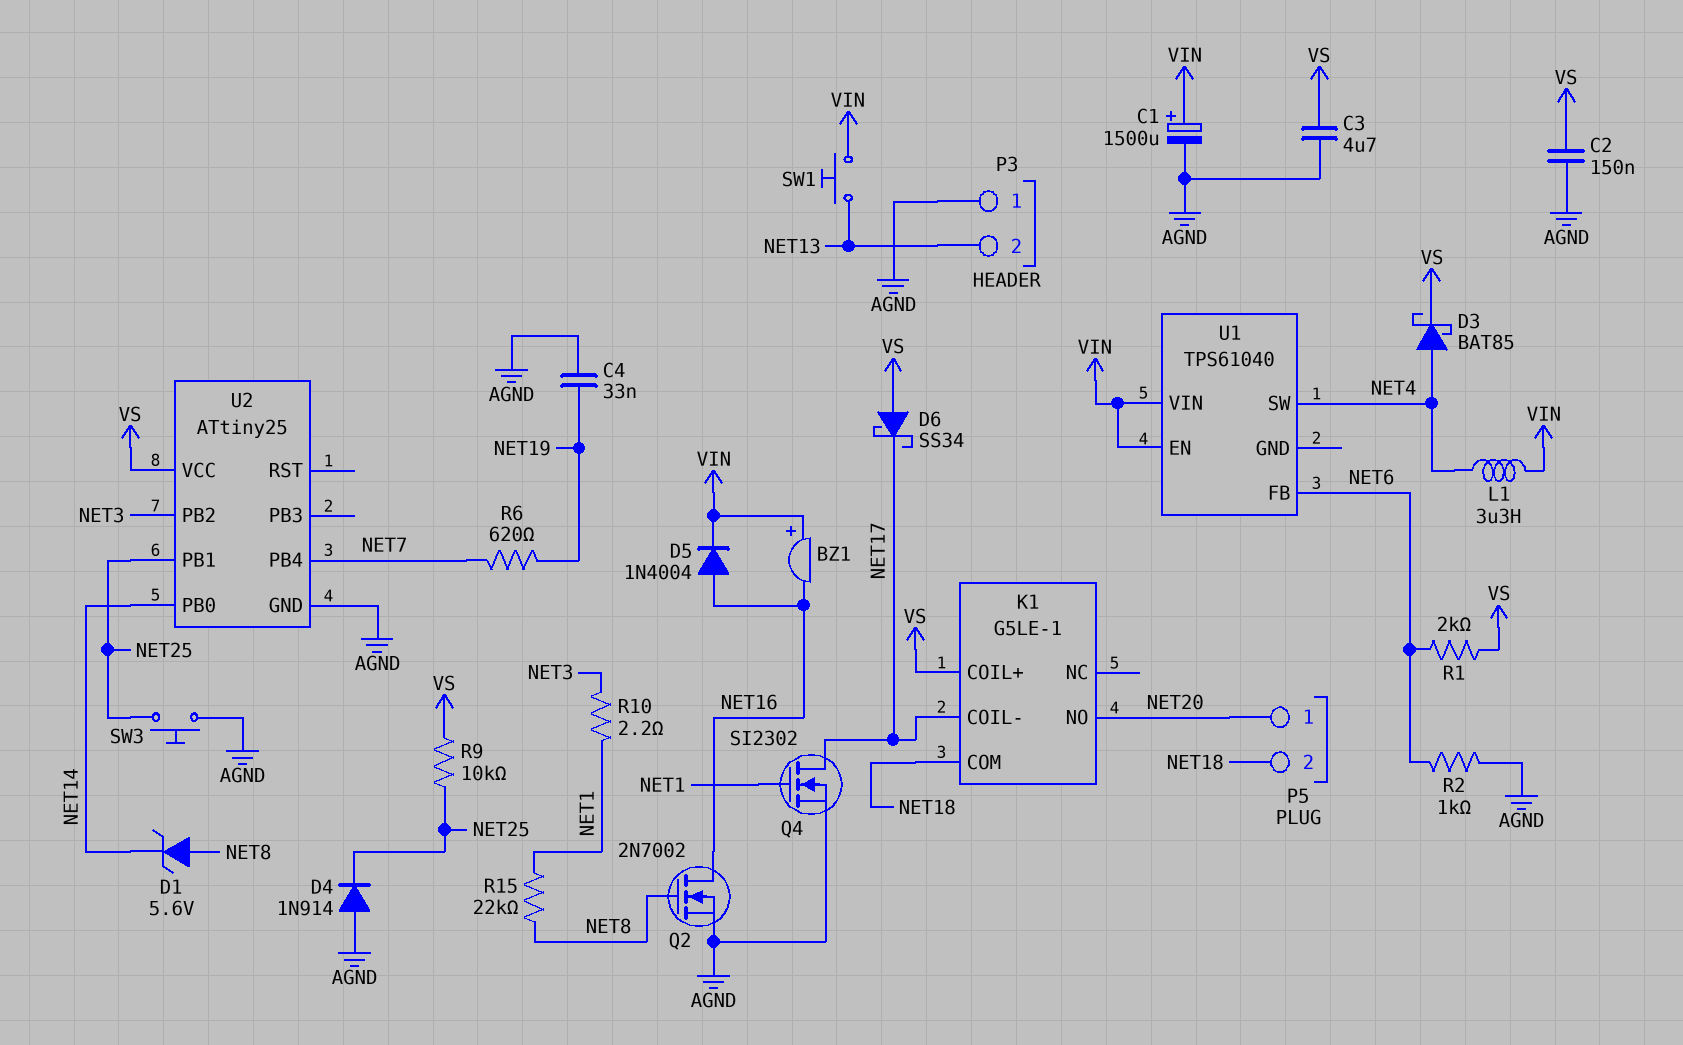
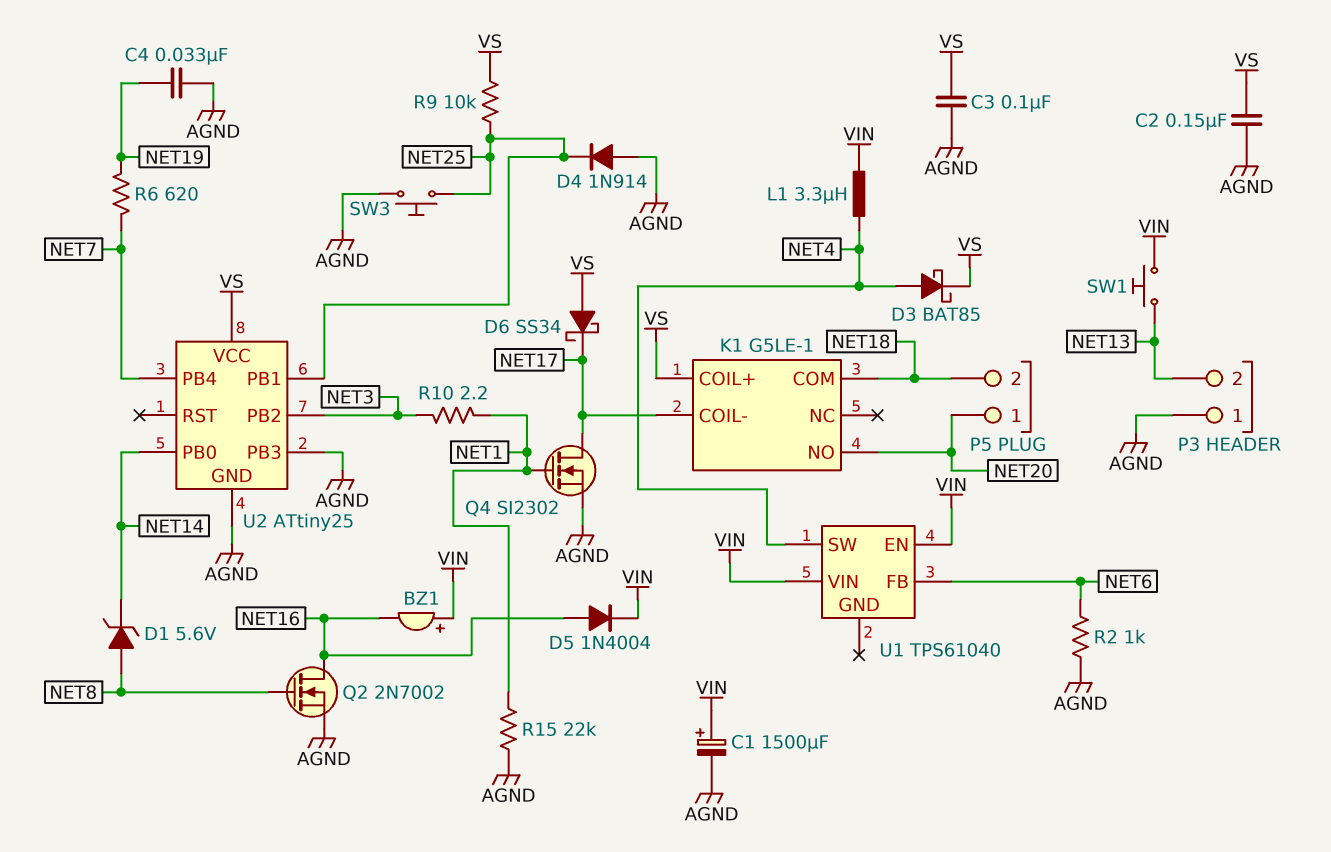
C3: 4.7uF (AGND, VS) -> 100nF (AGND, VS)
R1: 2k (NET6, VS) -> none
R15: 22k (NET1, NET8) -> 22k (AGND, NET1)
U2 pin PB3: none -> AGND

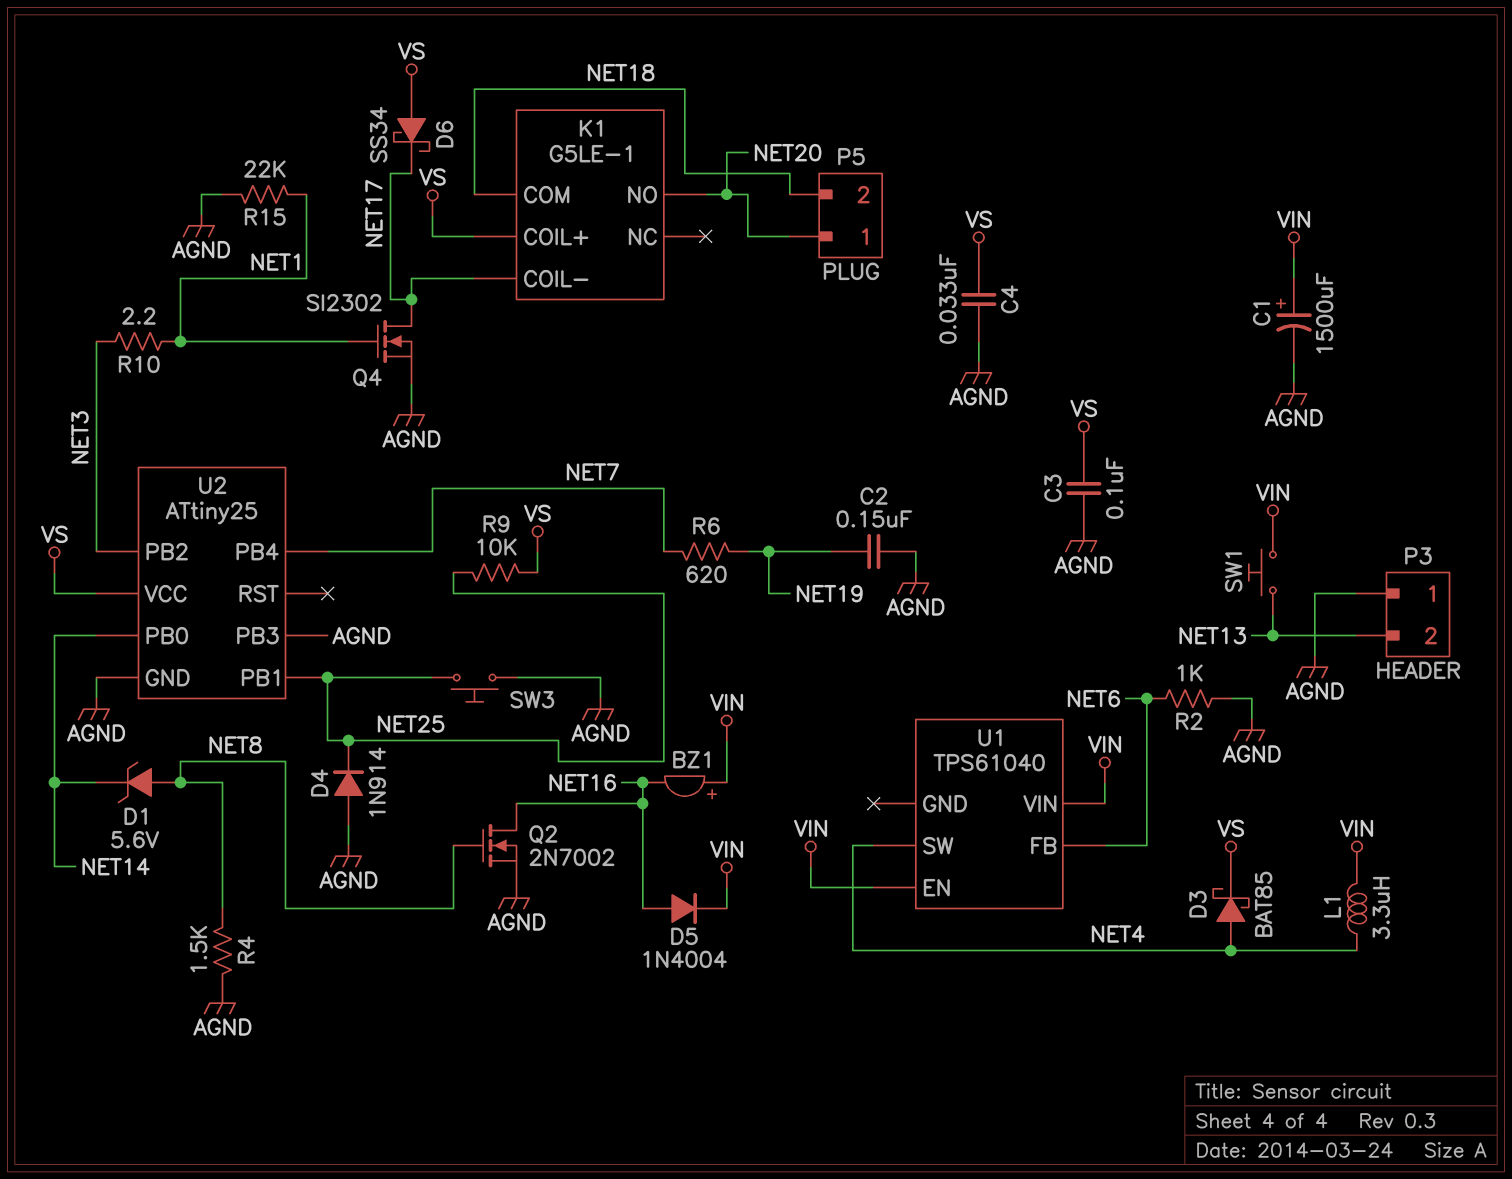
C2: 150nF (AGND, VS) -> 150nF (AGND, NET19)
C4: 33nF (AGND, NET19) -> 33nF (AGND, VS)
R4: none -> 1.5k (AGND, NET8)

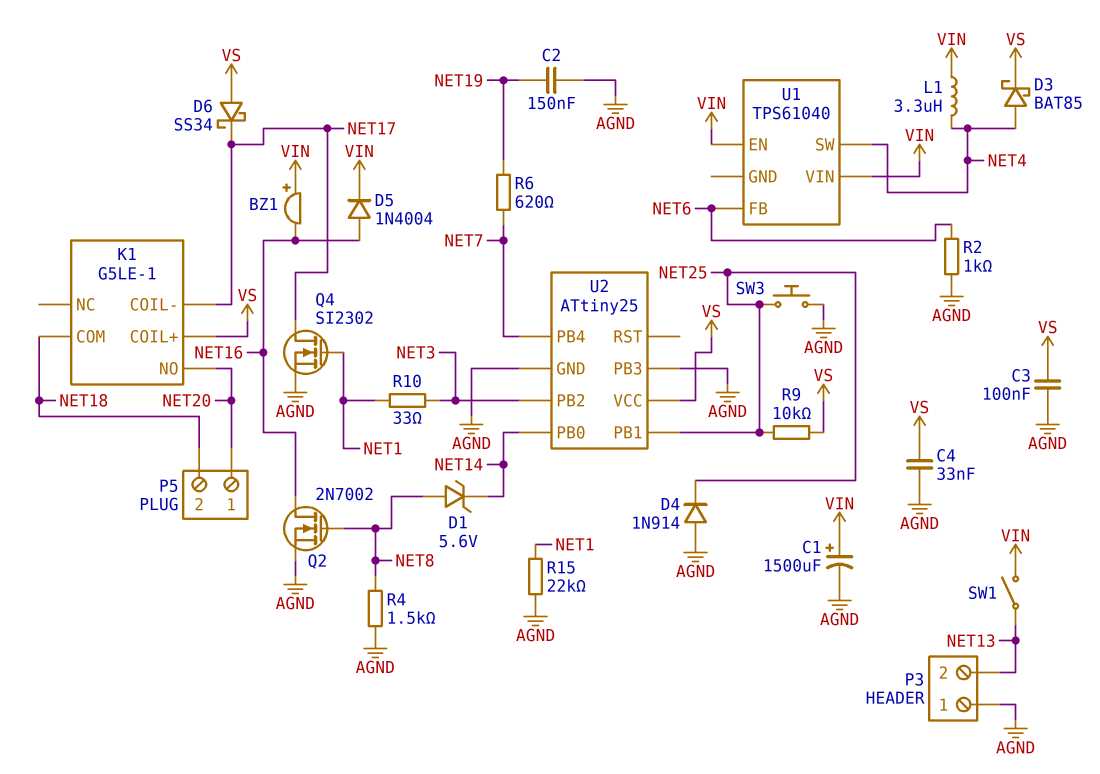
R10: 2.2 (NET1, NET3) -> 33 (NET1, NET3)
SW1: button (NET13, VIN) -> switch (NET13, VIN)

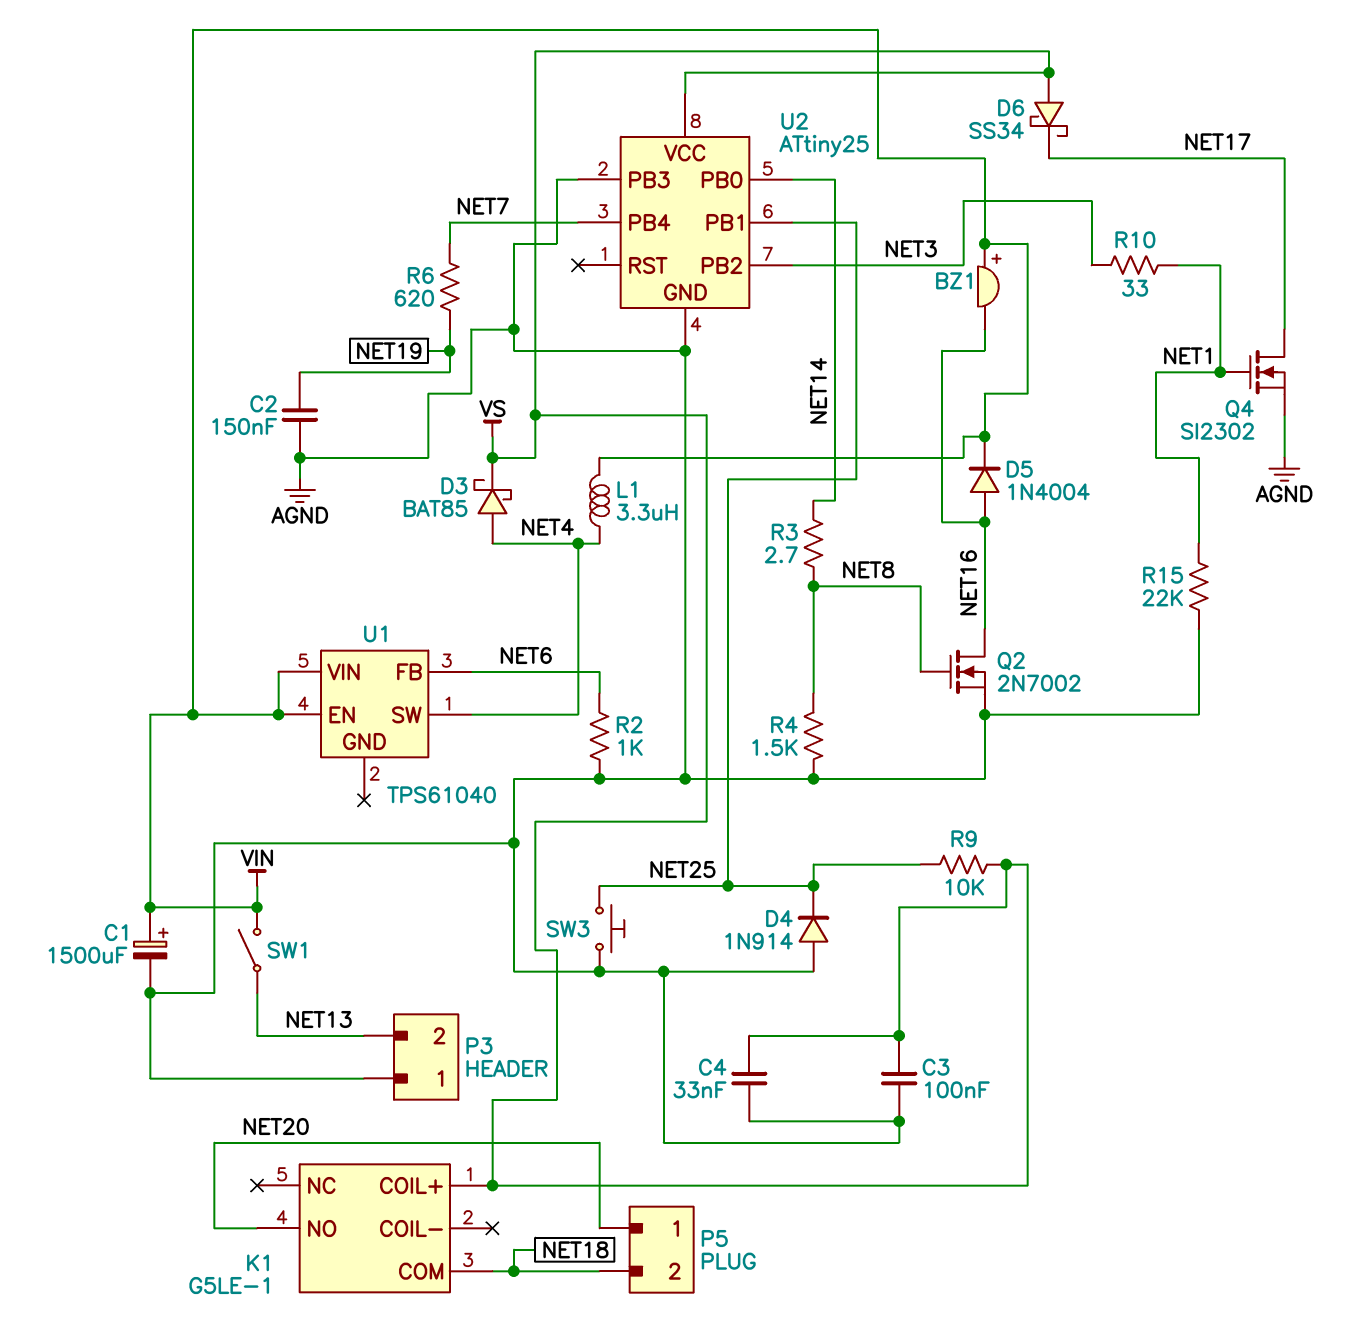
D1: zener 5.6V (A NET8, K NET14) -> none
K1 pin COIL-: NET17 -> none
R3: none -> 2.7 (NET8, NET14)

